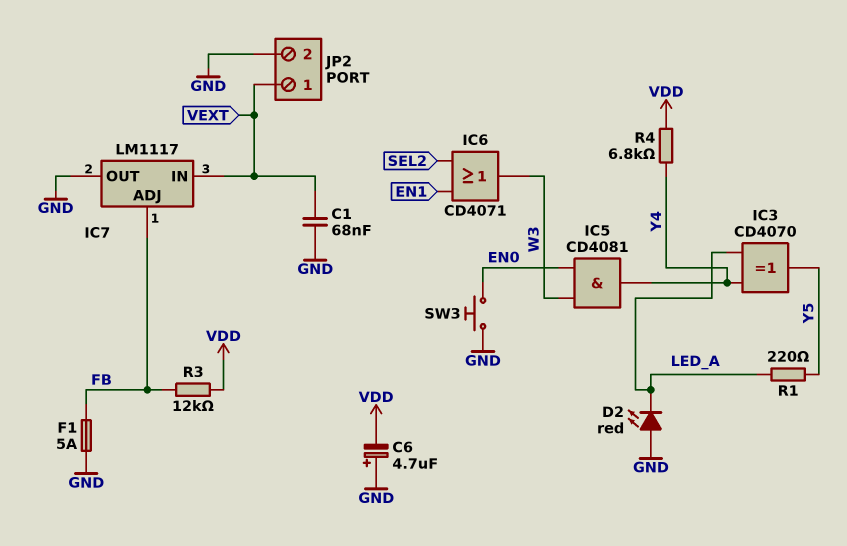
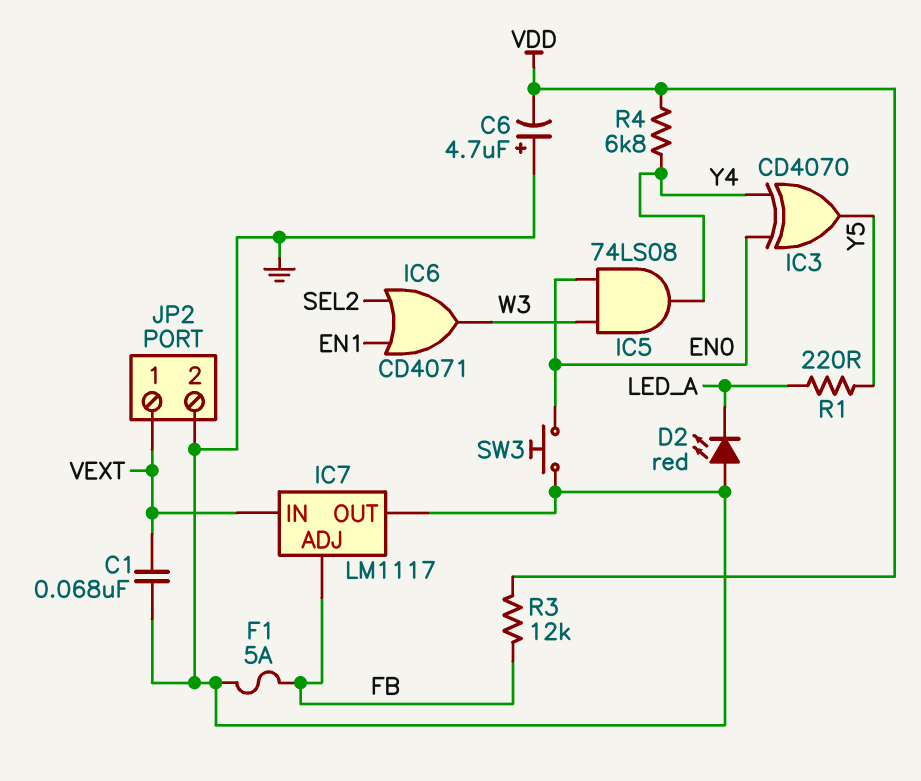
IC3: XOR CD4070 (in LED_A, in Y4, out Y5) -> XOR CD4070 (in EN0, in Y4, out Y5)
IC5: AND CD4081 (in EN0, in W3, out Y4) -> AND 74LS08 (in EN0, in W3, out Y4)

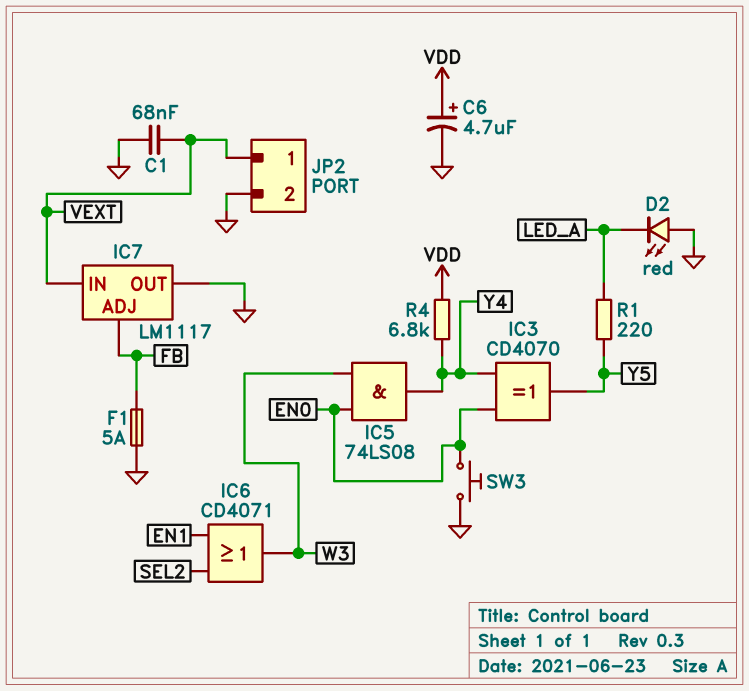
C6: 4.7uF (plus GND, minus VDD) -> 4.7uF (plus VDD, minus GND)
R3: 12k (FB, VDD) -> none

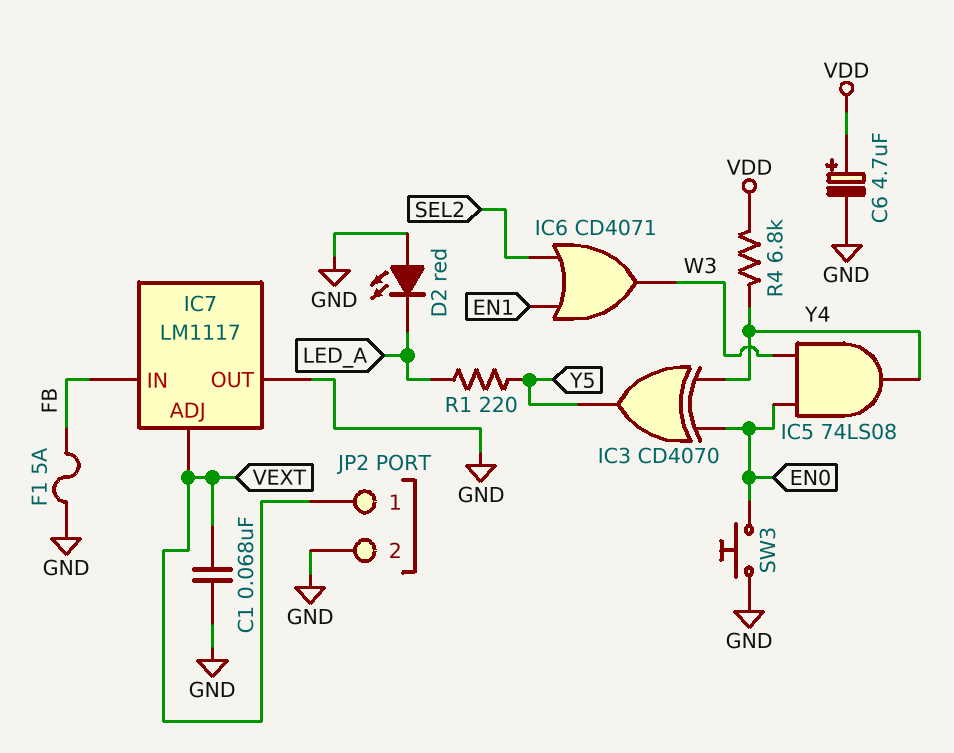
IC7 pin ADJ: FB -> VEXT
IC7 pin IN: VEXT -> FB

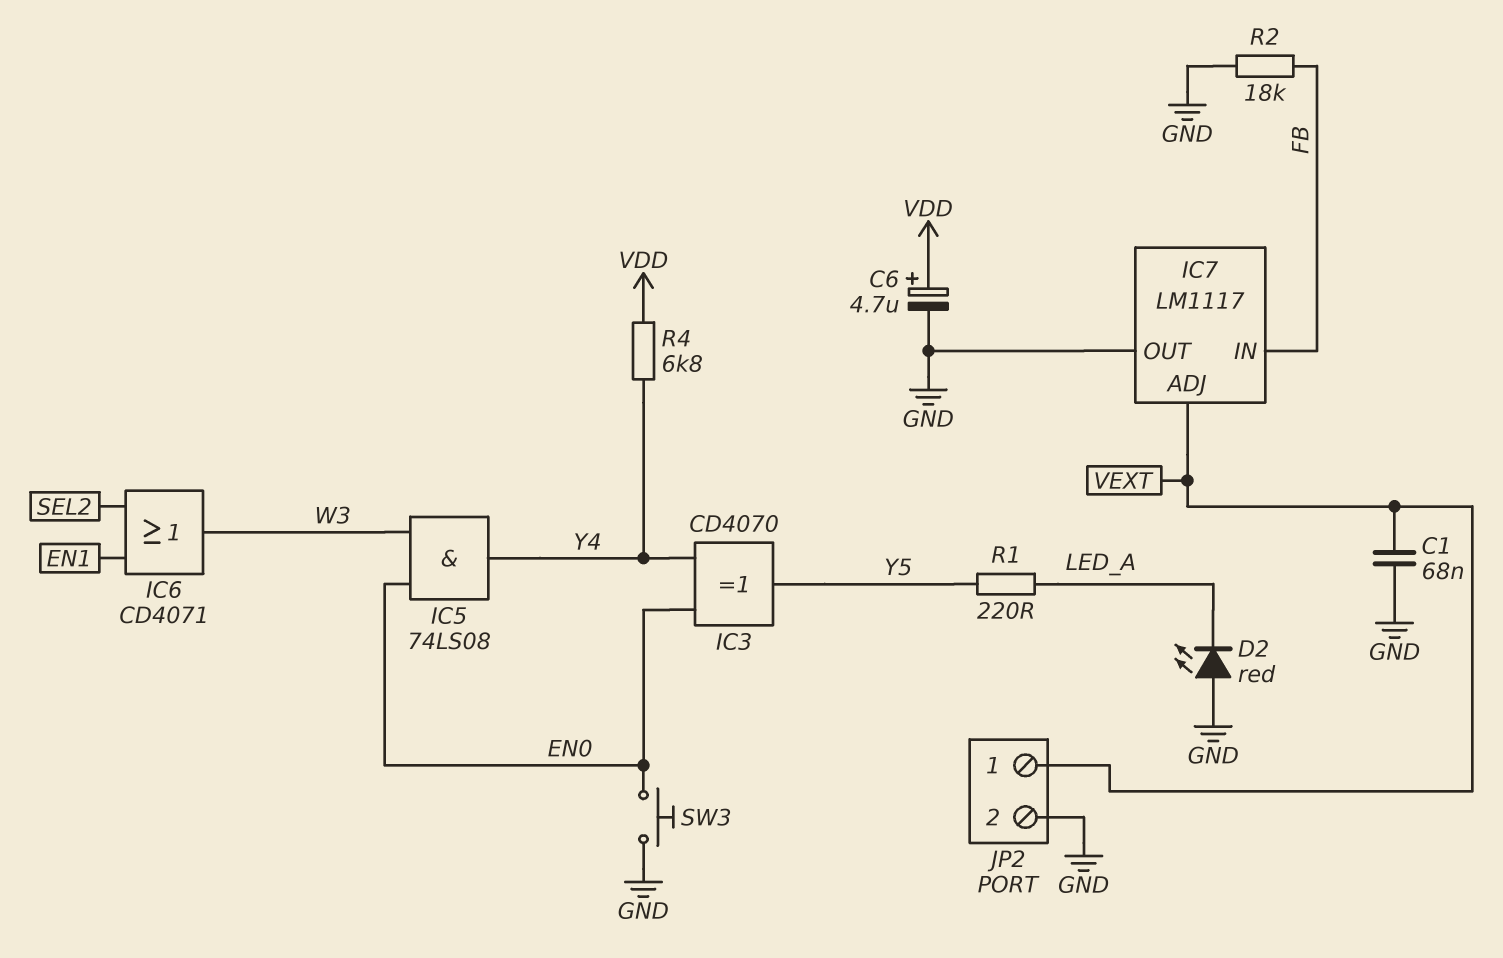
F1: 5A (FB, GND) -> none
R2: none -> 18k (FB, GND)

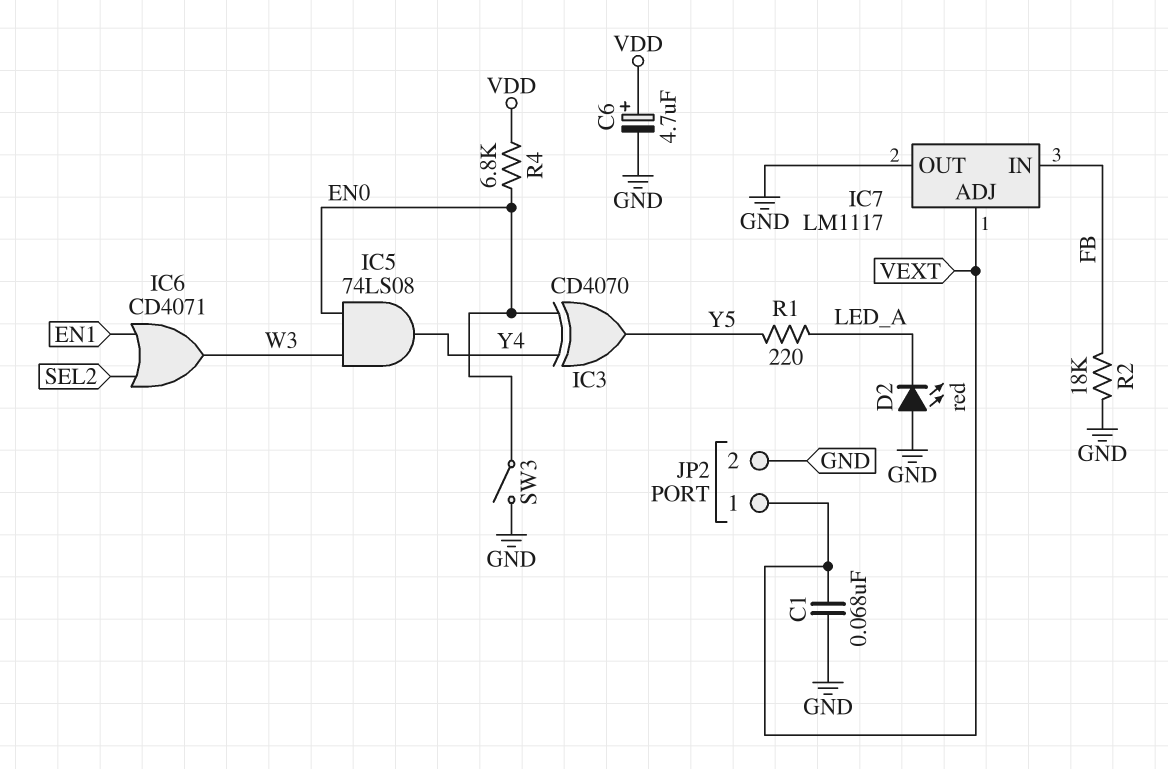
R4: 6.8k (VDD, Y4) -> 6.8k (EN0, VDD)
SW3: button (EN0, GND) -> switch (EN0, GND)

